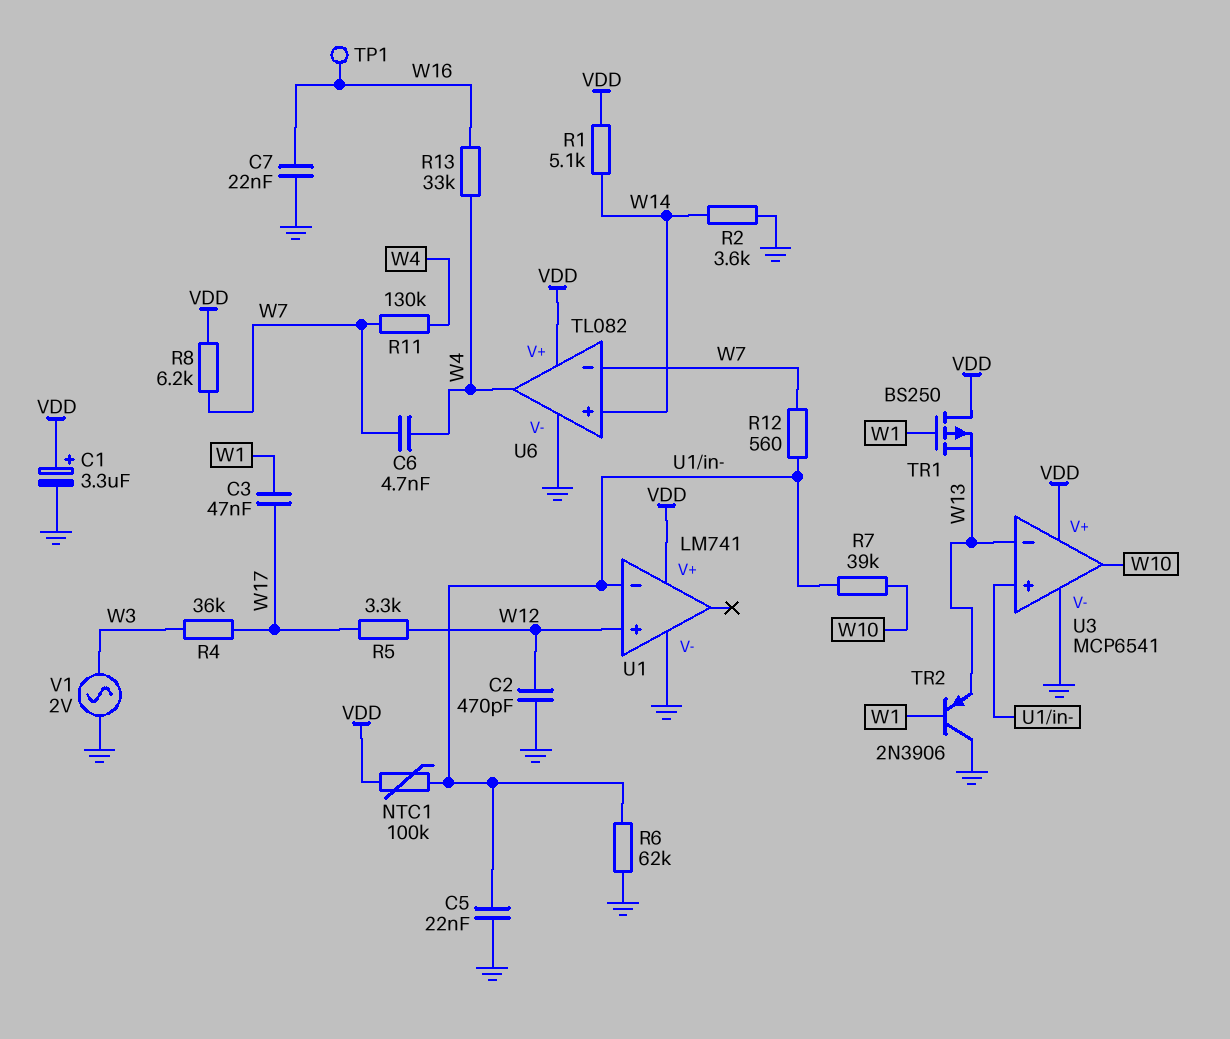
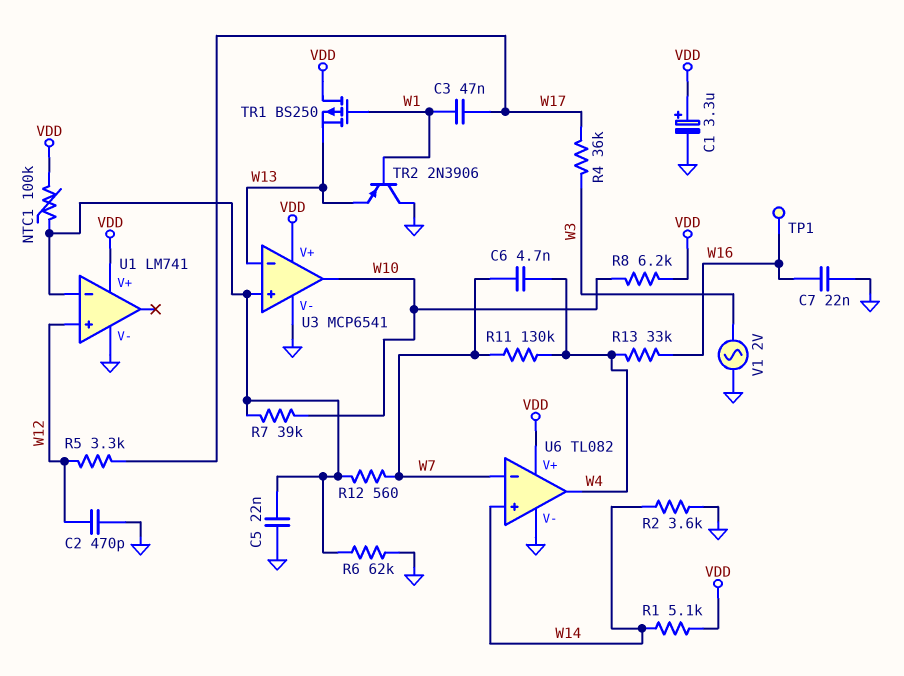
R8: 6.2k (VDD, W7) -> 6.2k (VDD, W10)

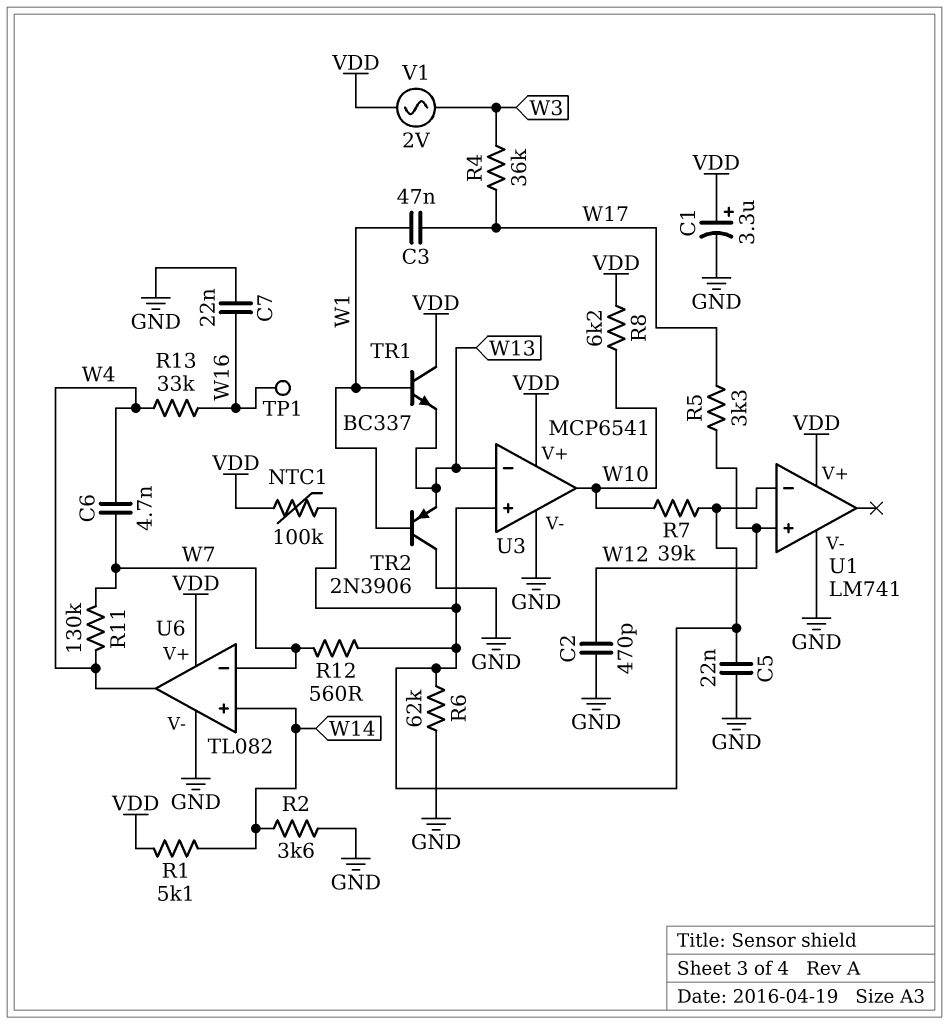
TR1: PMOS BS250 (G W1, D VDD, S W13) -> NPN BC337 (B W1, C VDD, E W13)
V1: AC 2V (GND, W3) -> AC 2V (VDD, W3)

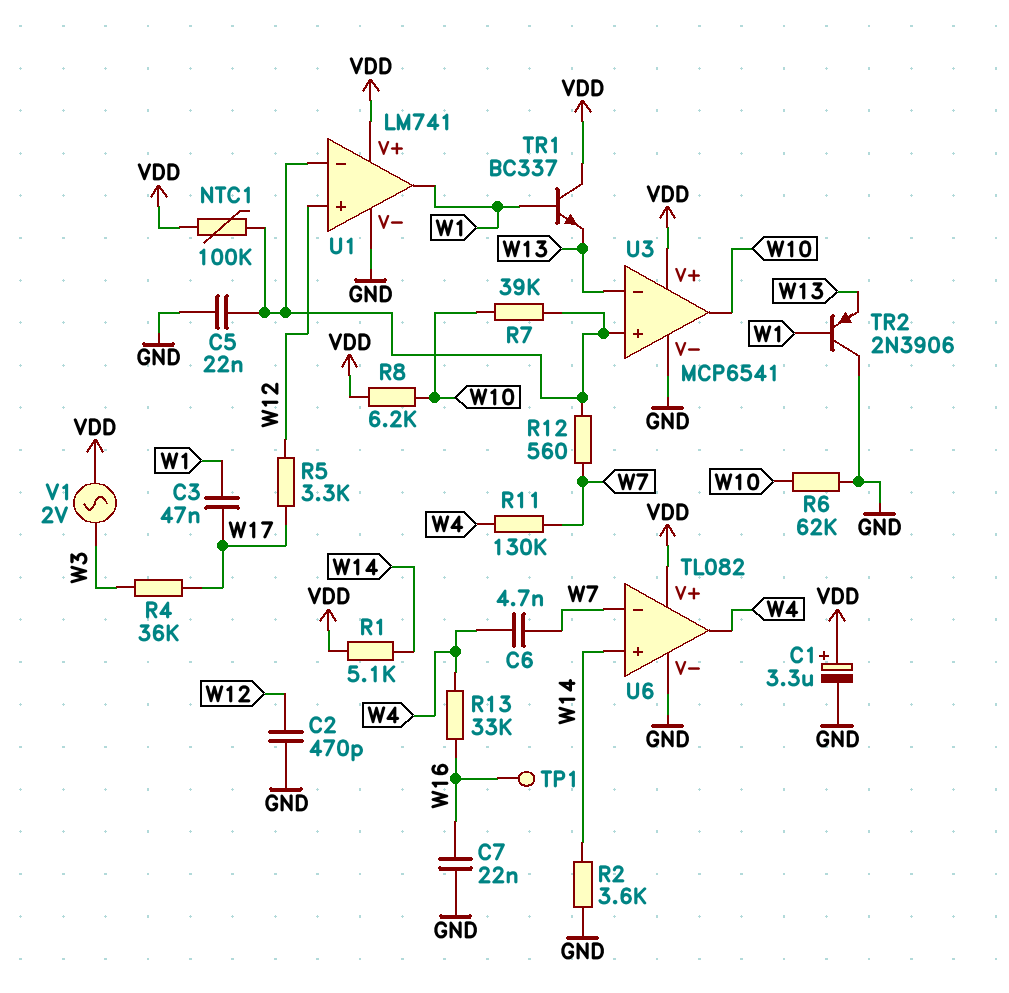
R6: 62k (GND, U1/in-) -> 62k (GND, W10)
U1 pin out: none -> W1

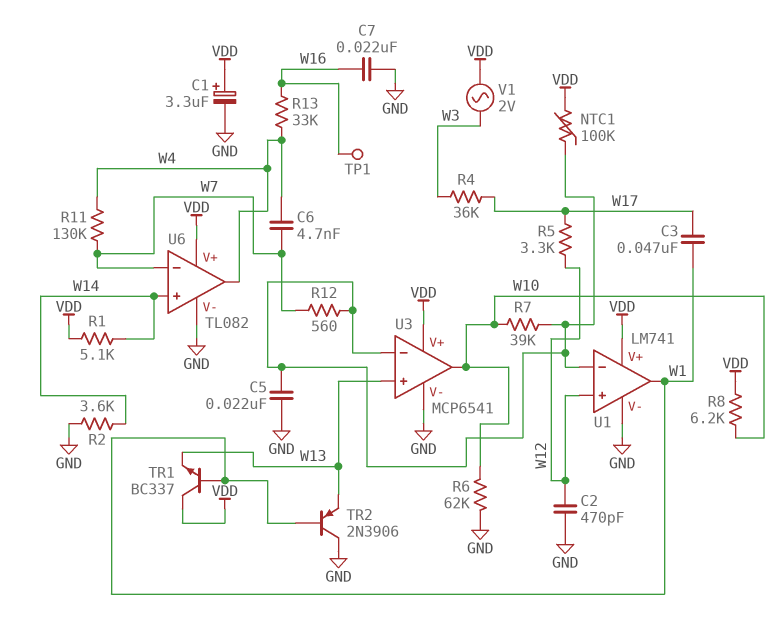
U3 pin in+: U1/in- -> W13
U3 pin in-: W13 -> U1/in-

